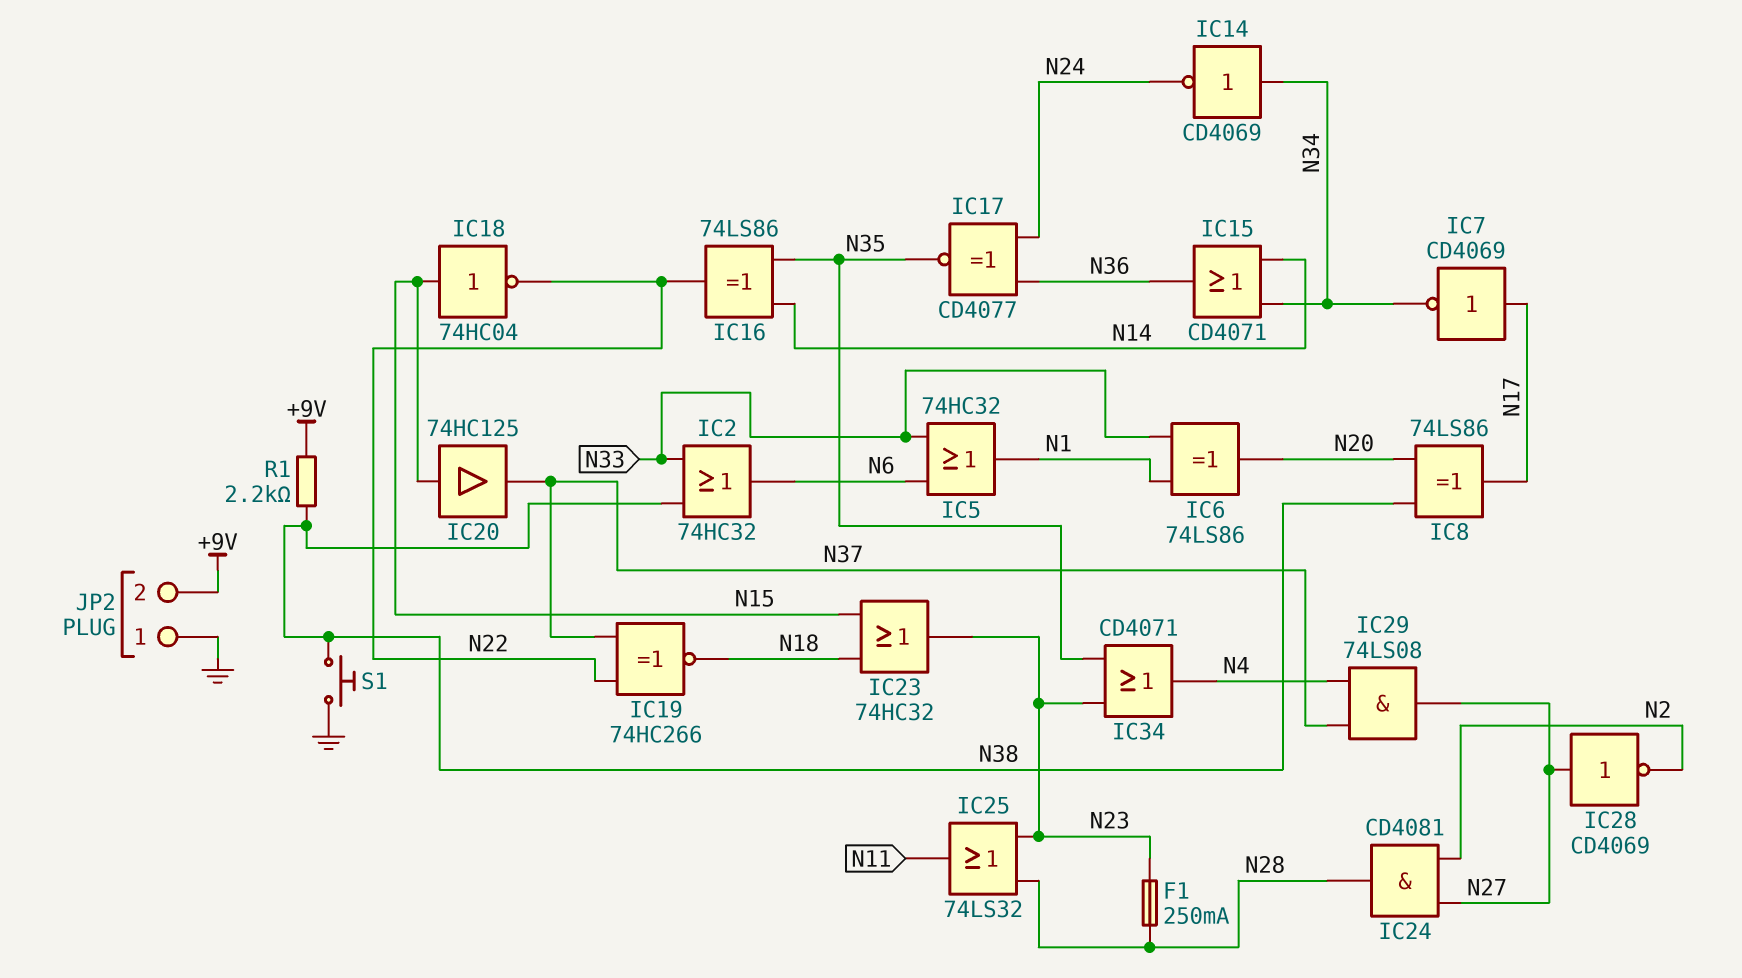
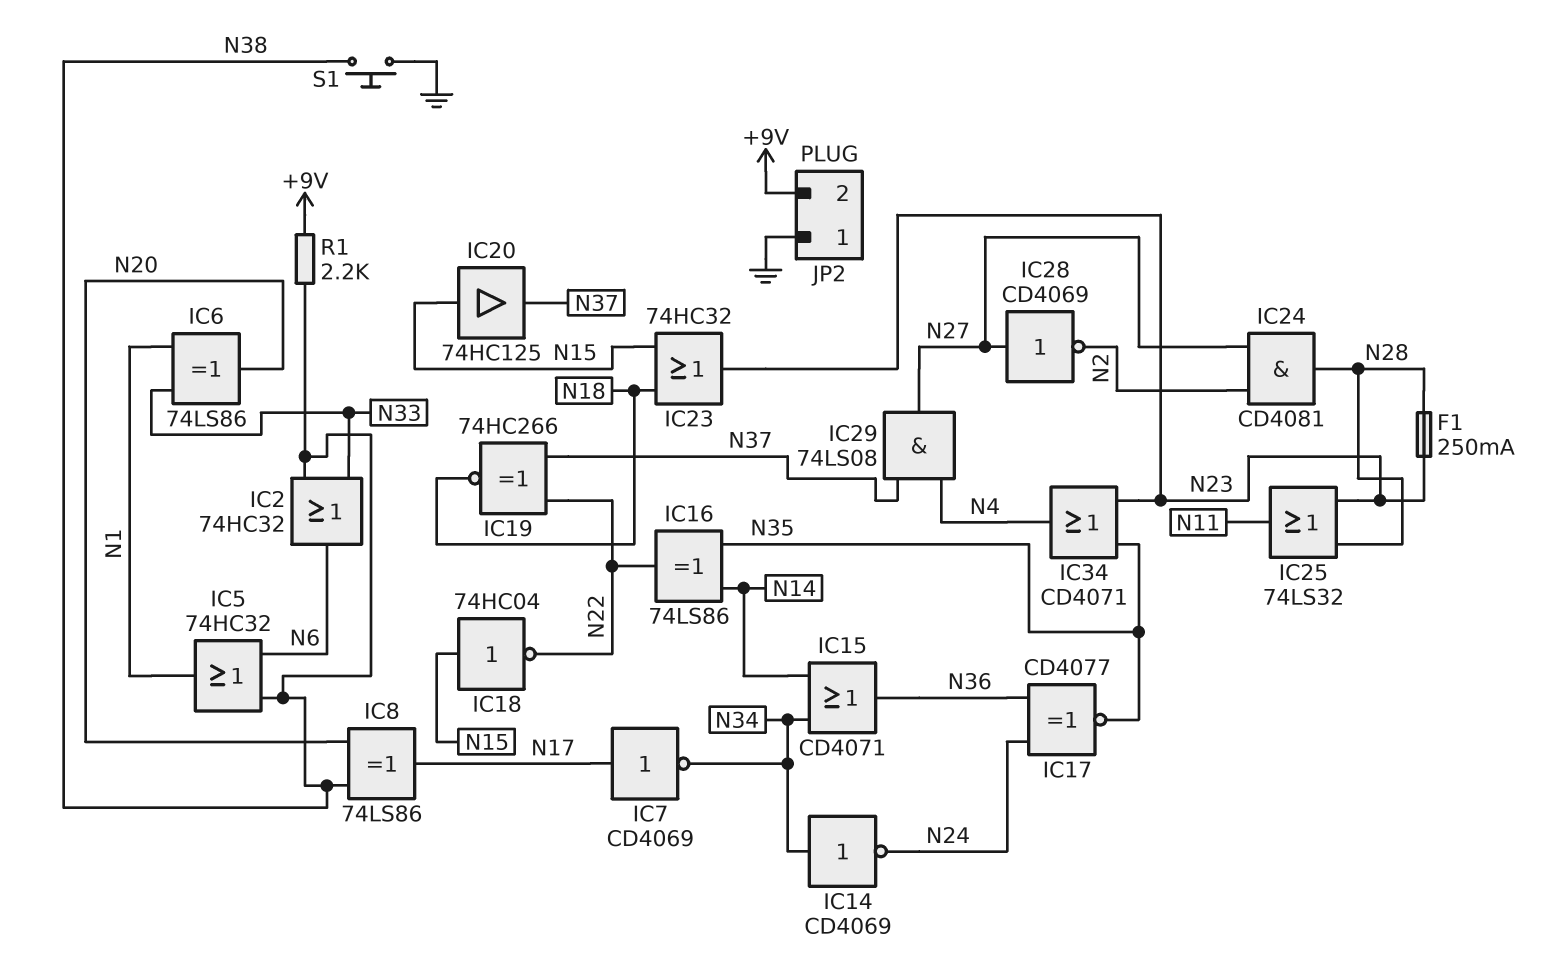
IC5: OR 74HC32 (in N6, in N33, out N1) -> OR 74HC32 (in N6, in N38, out N1)

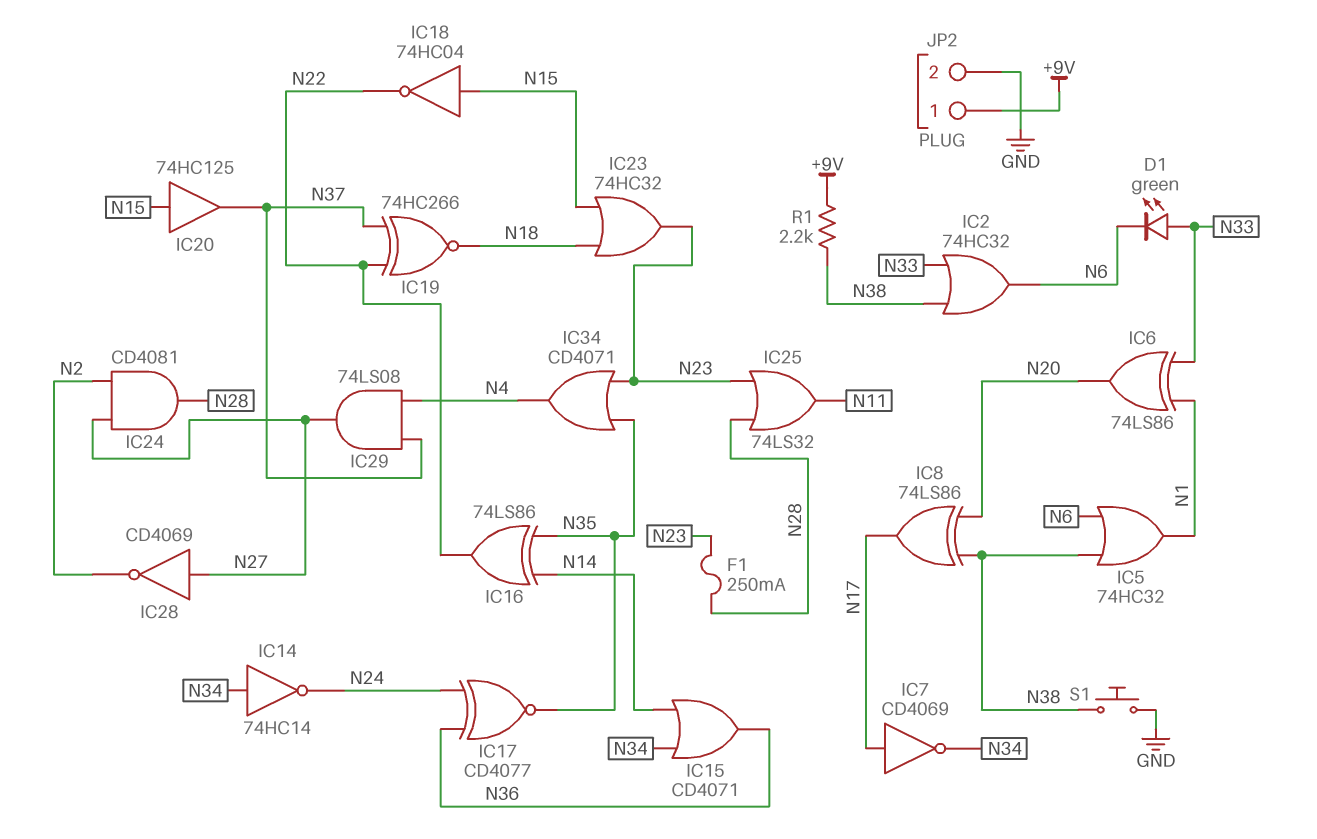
D1: none -> LED green (A N33, K N6)
IC14: NOT CD4069 (in N34, out N24) -> NOT 74HC14 (in N34, out N24)
JP2 pin 1: GND -> +9V
JP2 pin 2: +9V -> GND

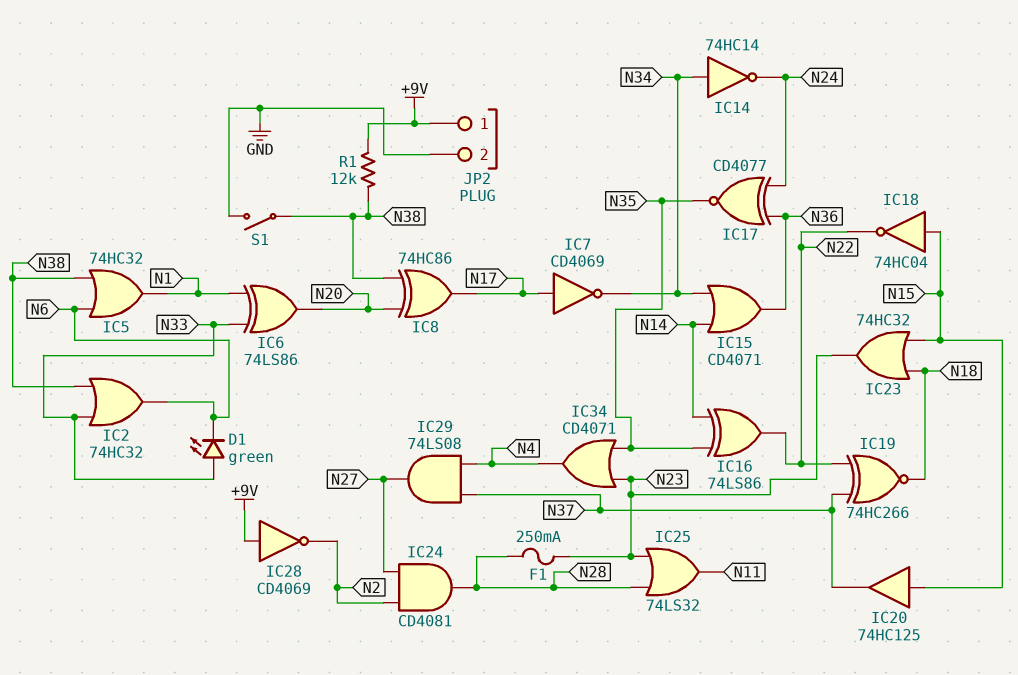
IC8: XOR 74LS86 (in N20, in N38, out N17) -> XOR 74HC86 (in N20, in N38, out N17)
IC28: NOT CD4069 (in N27, out N2) -> NOT CD4069 (in +9V, out N2)
R1: 2.2k (+9V, N38) -> 12k (+9V, N38)
S1: button (GND, N38) -> switch (GND, N38)

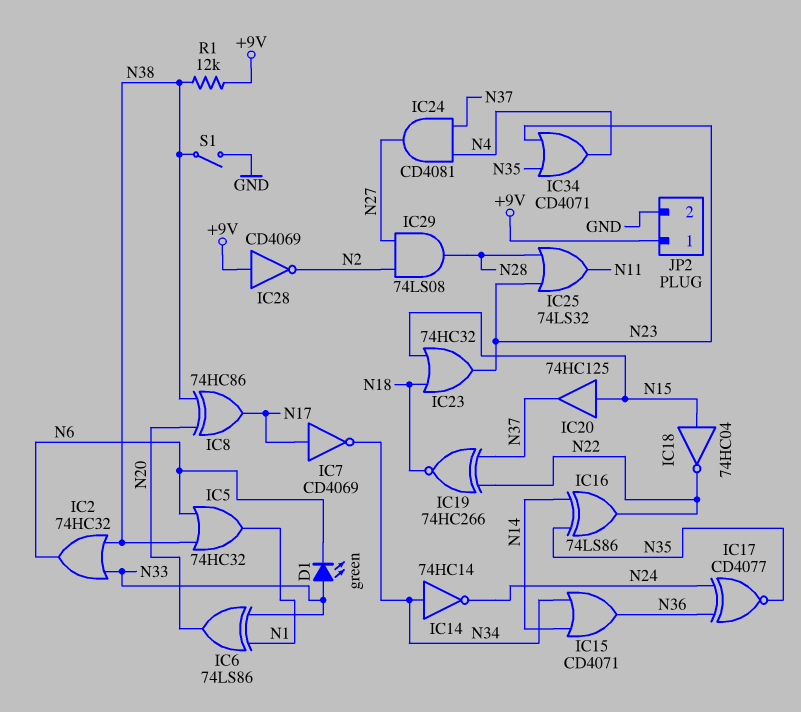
F1: 250mA (N23, N28) -> none
IC24: AND CD4081 (in N2, in N27, out N28) -> AND CD4081 (in N4, in N37, out N27)
IC29: AND 74LS08 (in N4, in N37, out N27) -> AND 74LS08 (in N2, in N27, out N28)

